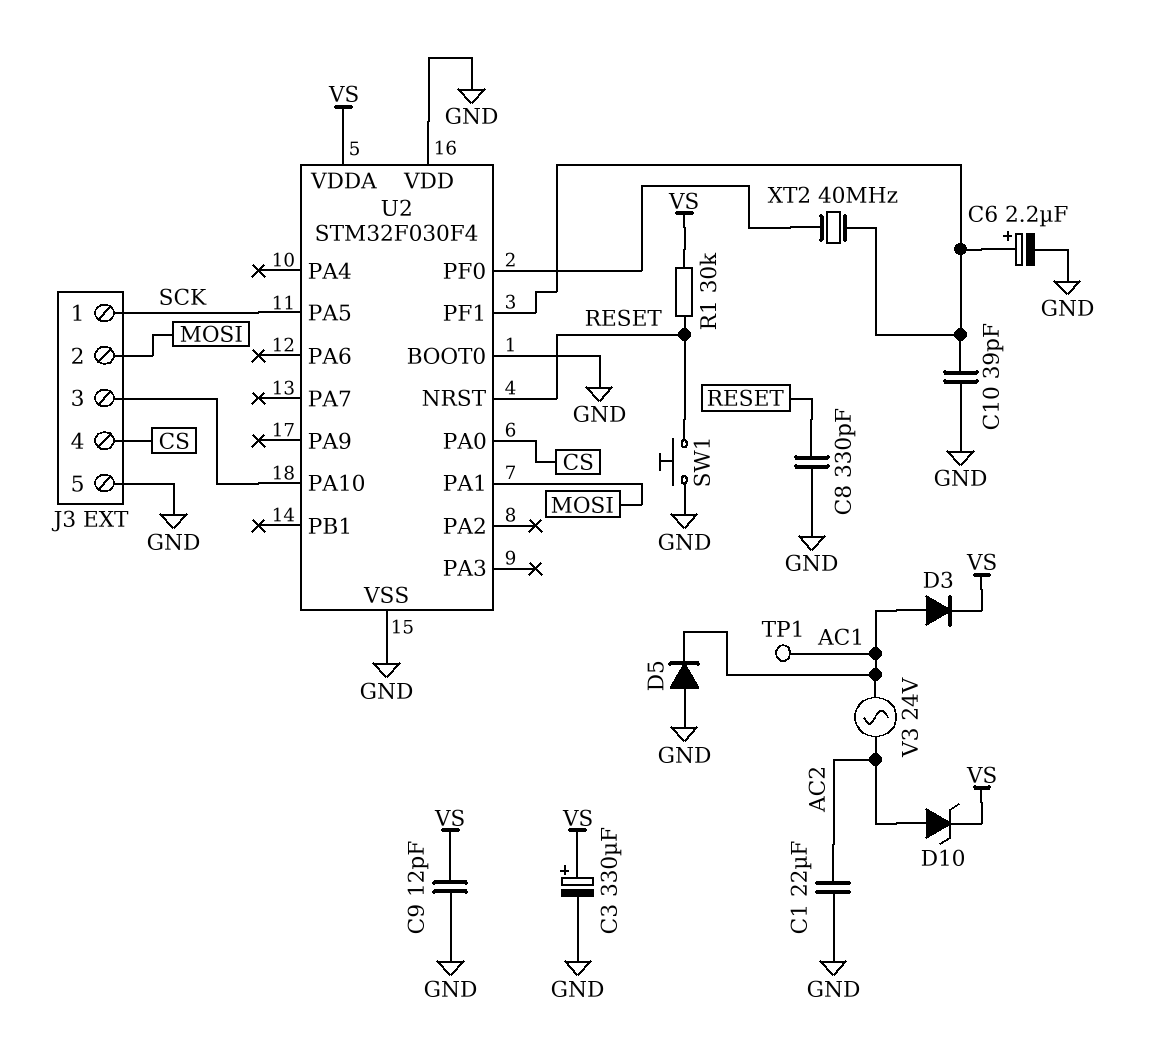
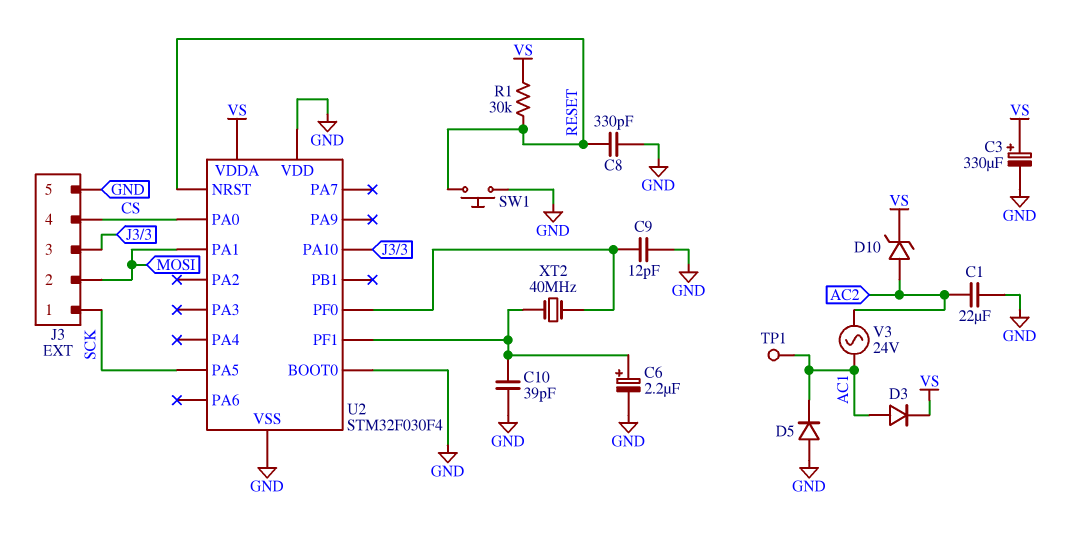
C9: 12pF (GND, VS) -> 12pF (GND, U2/PF0)

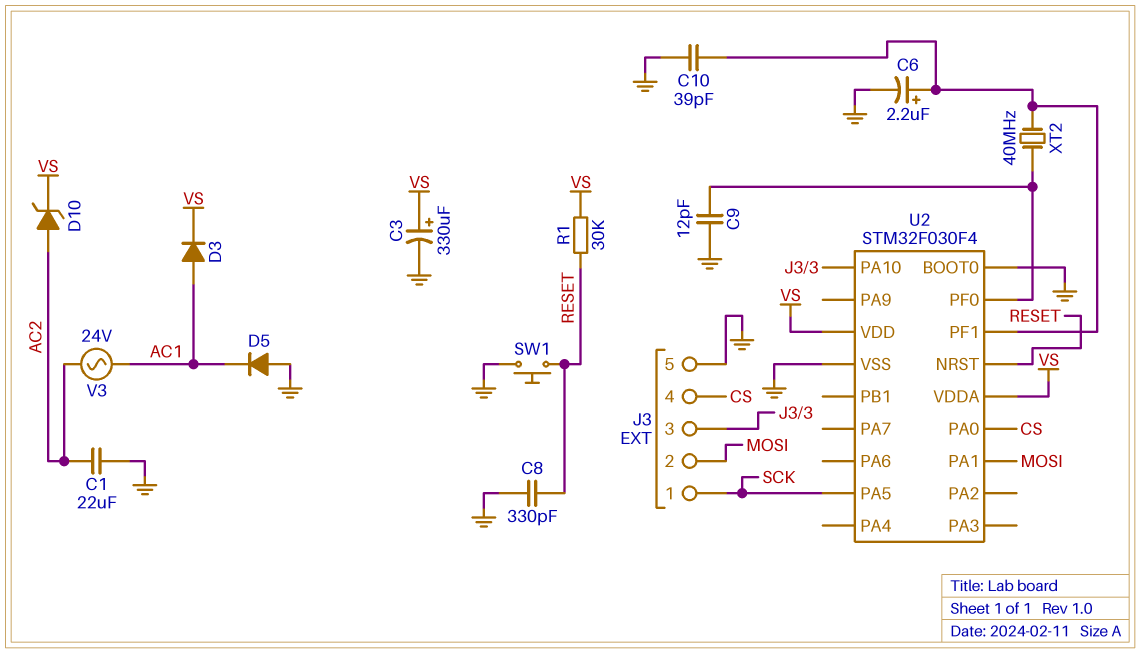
TP1: test point (AC1) -> none
U2 pin VDD: GND -> VS

